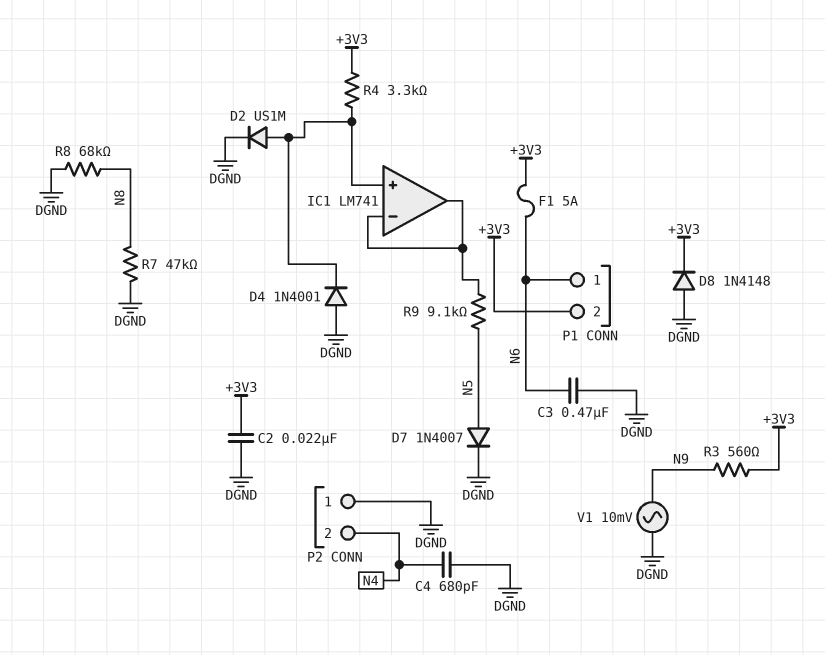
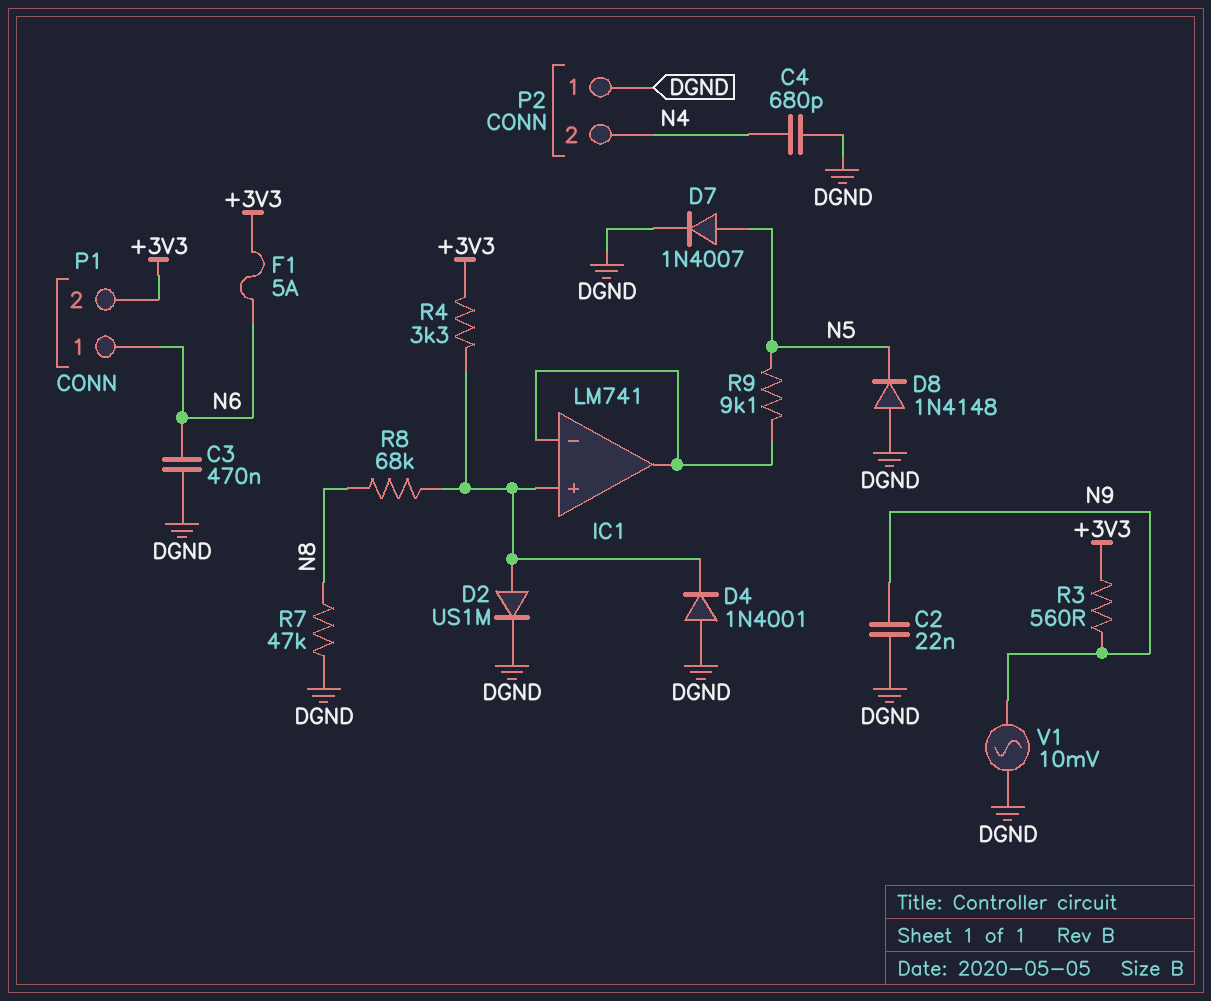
C2: 22nF (+3V3, DGND) -> 22nF (DGND, N9)
D8: diode 1N4148 (A DGND, K +3V3) -> diode 1N4148 (A DGND, K N5)
R8: 68k (DGND, N8) -> 68k (IC1/in+, N8)

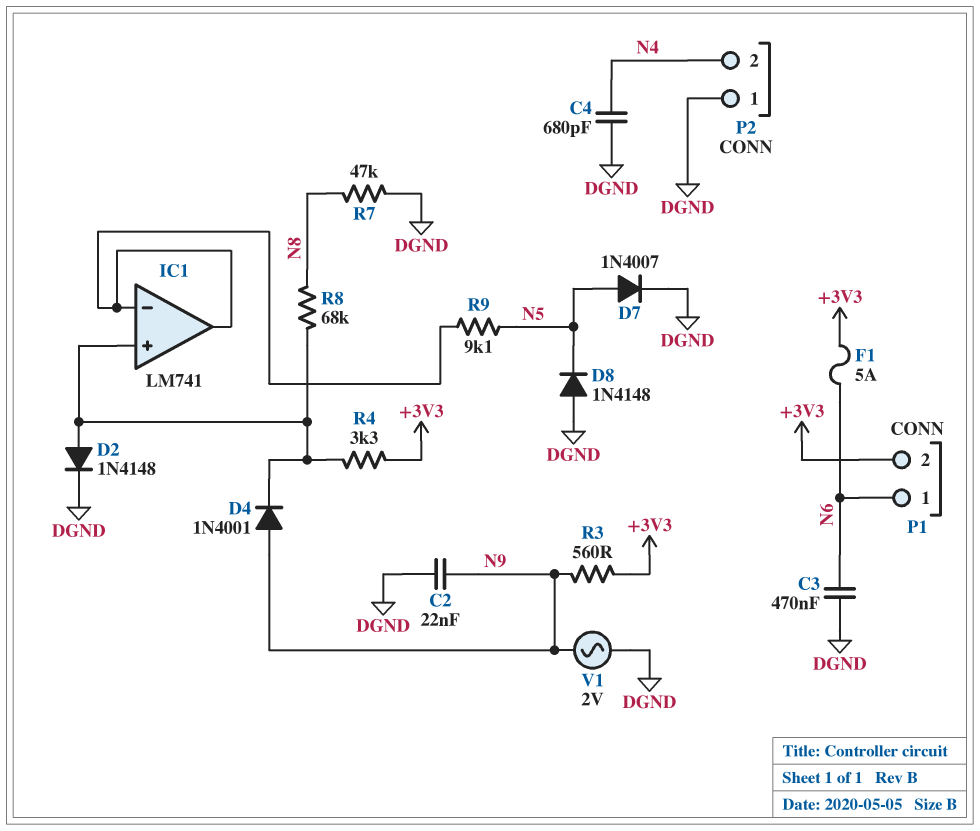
D2: diode US1M (A IC1/in+, K DGND) -> diode 1N4148 (A IC1/in+, K DGND)
D4: diode 1N4001 (A DGND, K IC1/in+) -> diode 1N4001 (A N9, K IC1/in+)
V1: AC 10mV (DGND, N9) -> AC 2V (DGND, N9)

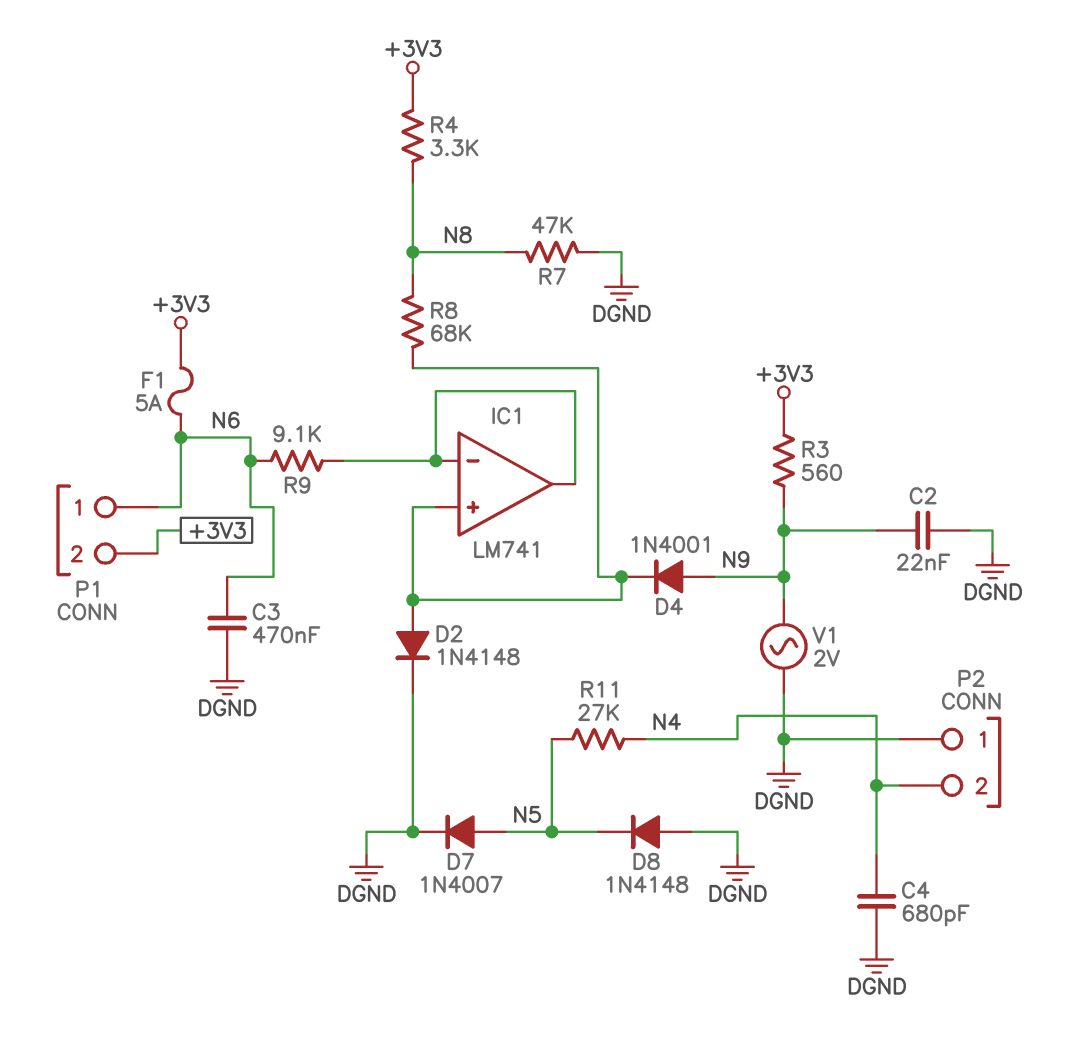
R4: 3.3k (+3V3, IC1/in+) -> 3.3k (+3V3, N8)
R9: 9.1k (IC1/in-, N5) -> 9.1k (IC1/in-, N6)
R11: none -> 27k (N4, N5)

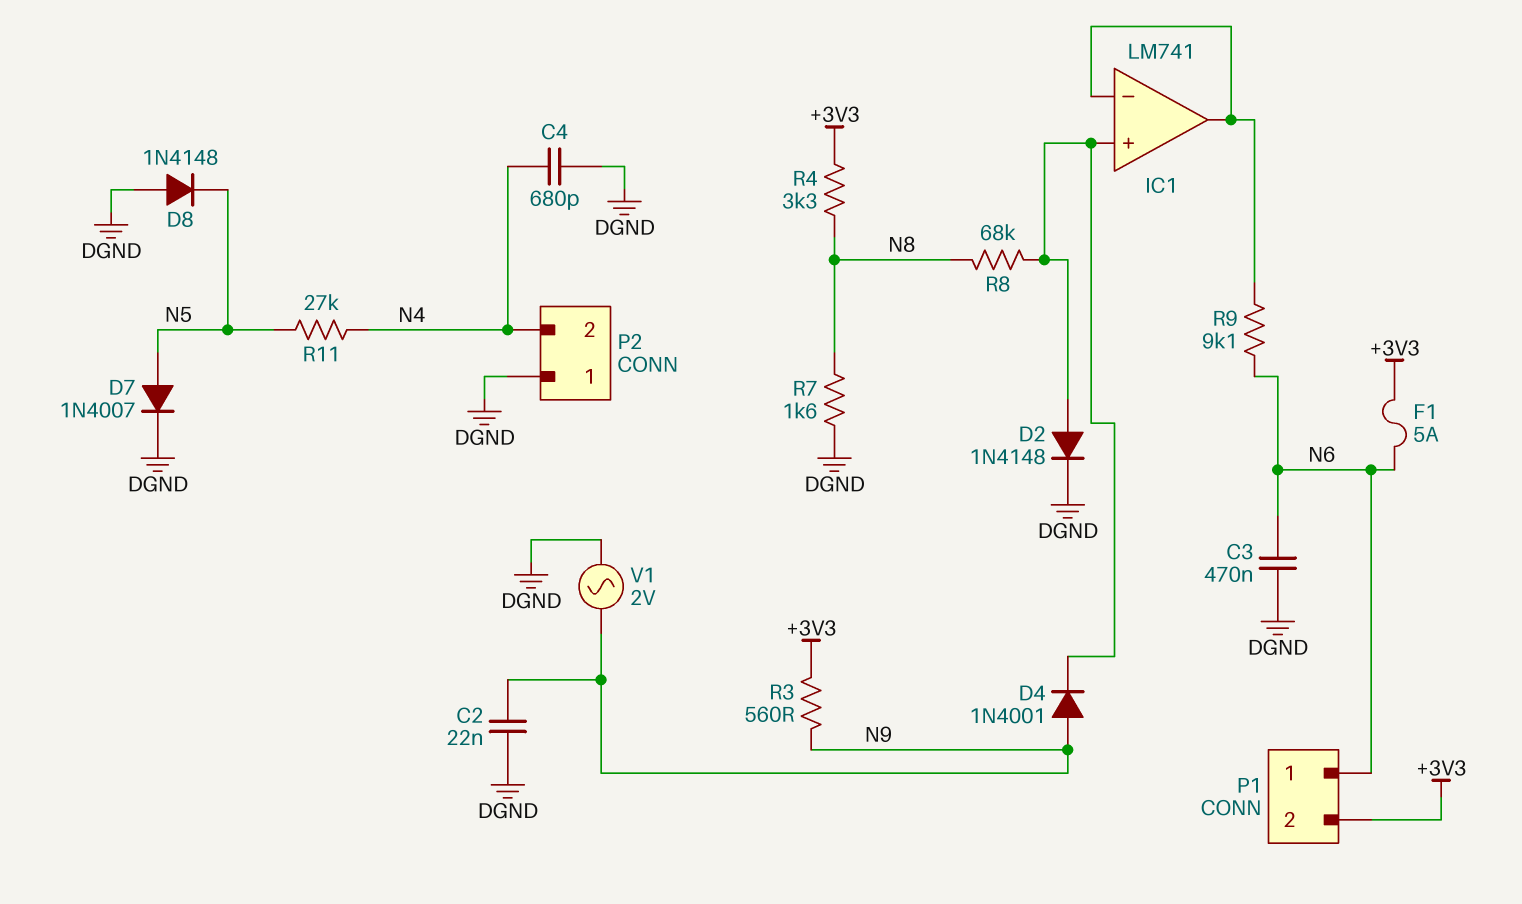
R7: 47k (DGND, N8) -> 1.6k (DGND, N8)

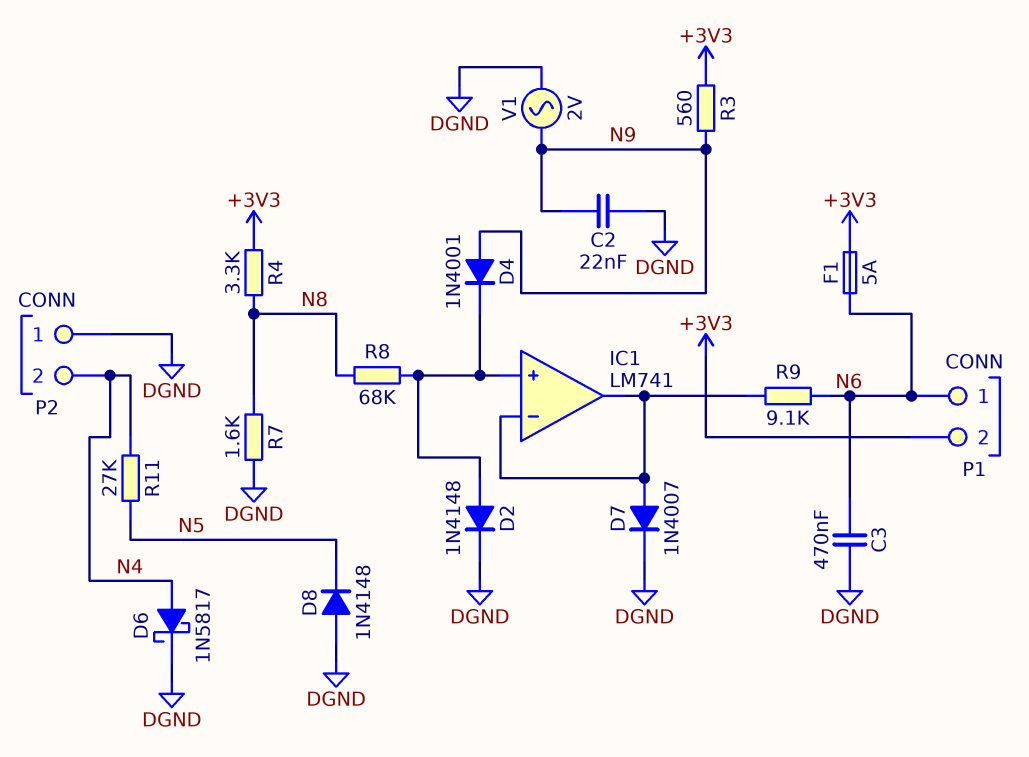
C4: 680pF (DGND, N4) -> none
D6: none -> schottky 1N5817 (A N4, K DGND)
D7: diode 1N4007 (A N5, K DGND) -> diode 1N4007 (A IC1/in-, K DGND)

